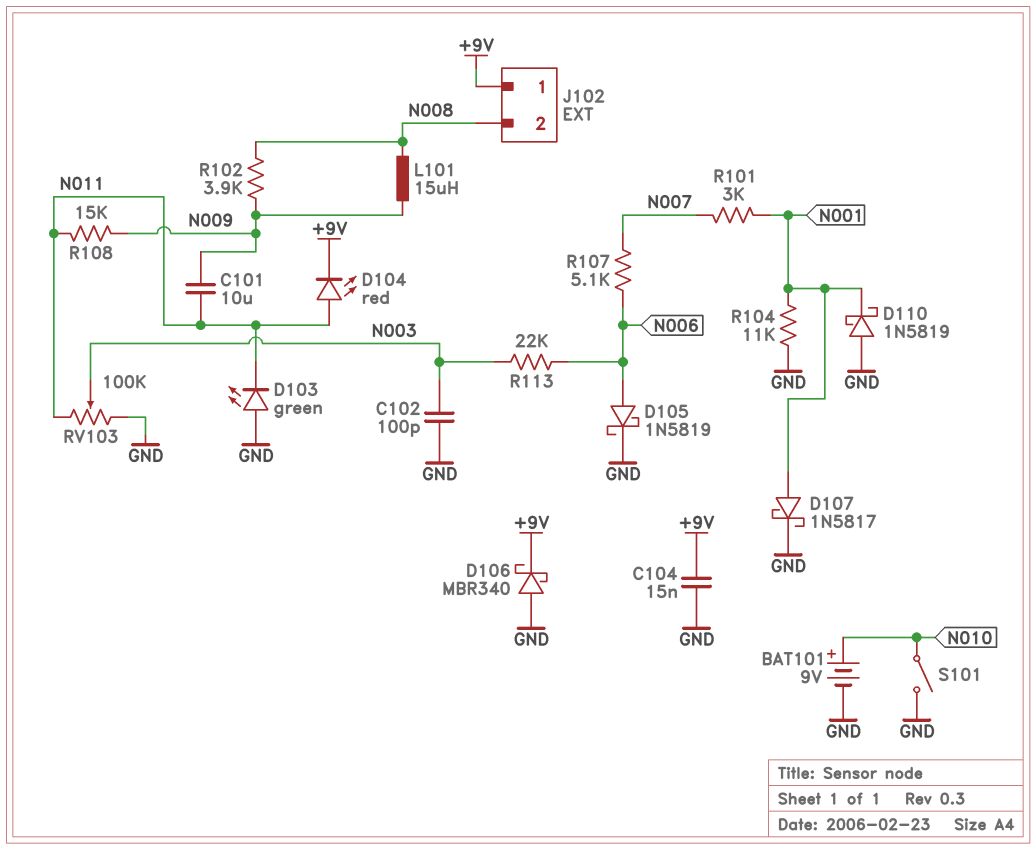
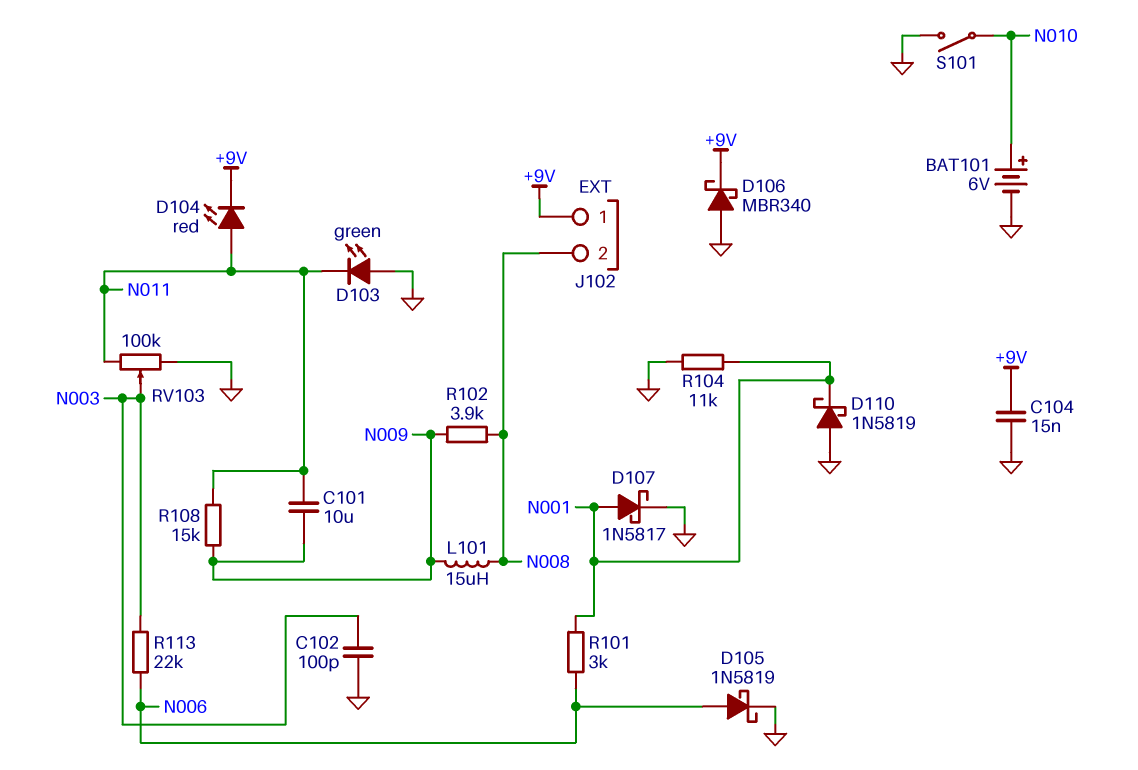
BAT101: 9V (plus N010, minus GND) -> 6V (plus N010, minus GND)
R101: 3k (N001, N007) -> 3k (N001, N006)
R107: 5.1k (N006, N007) -> none

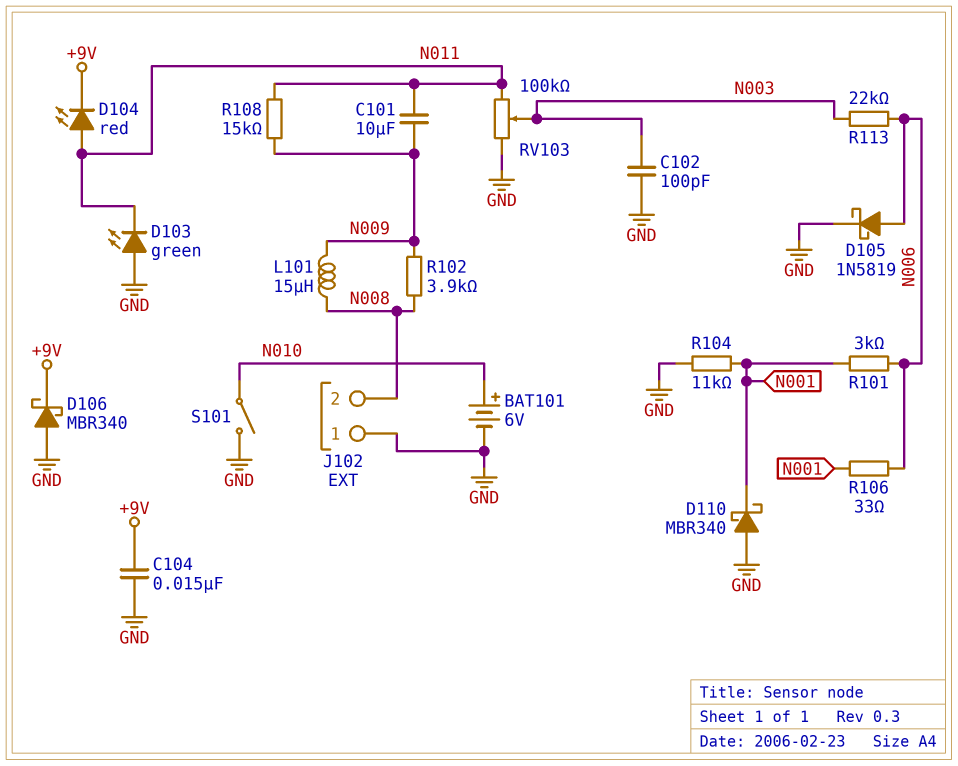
D107: schottky 1N5817 (A N001, K GND) -> none
D110: schottky 1N5819 (A GND, K N001) -> schottky MBR340 (A GND, K N001)
J102 pin 1: +9V -> GND
R106: none -> 33 (N001, N006)

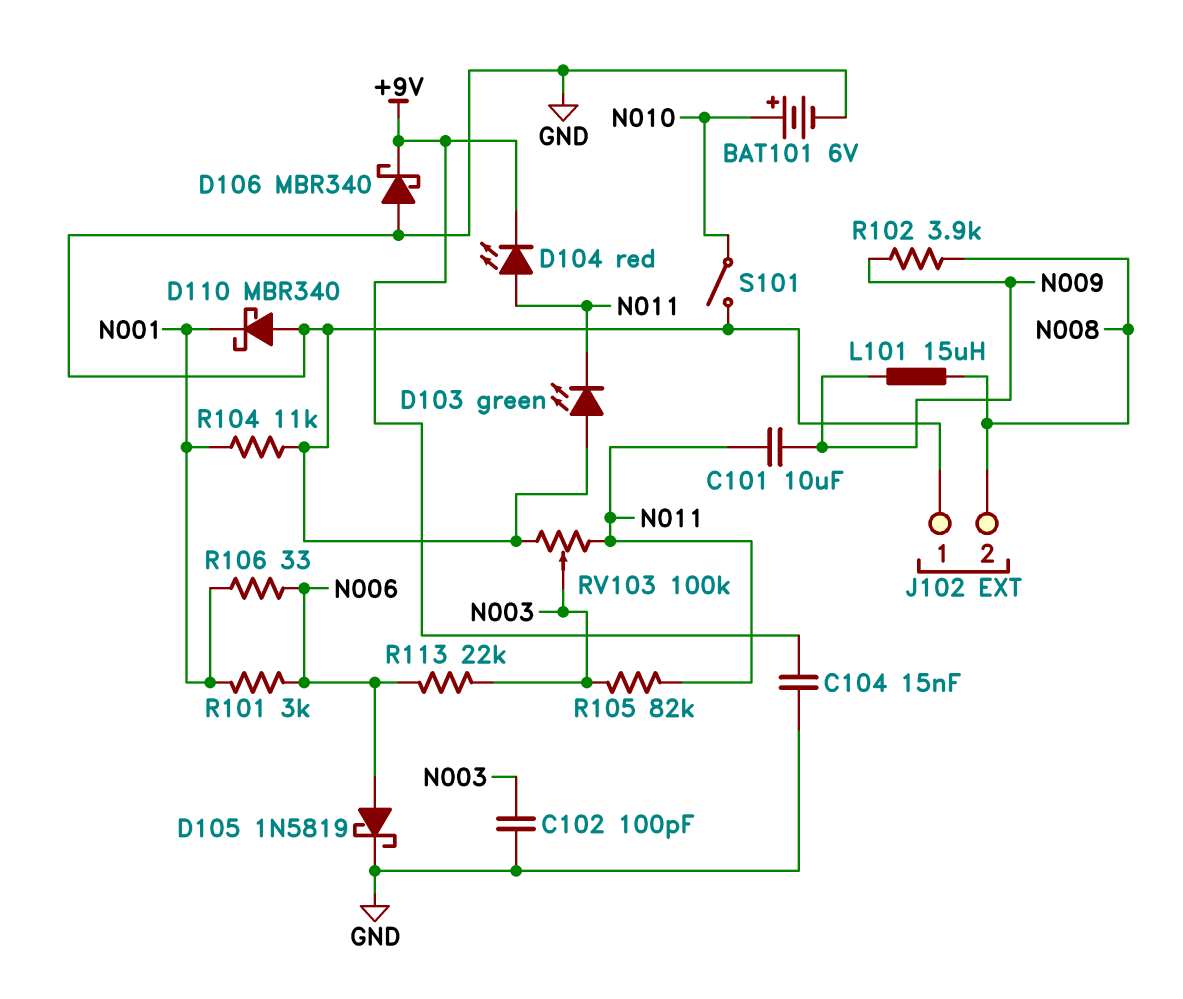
R105: none -> 82k (N003, N011)
R108: 15k (N009, N011) -> none

